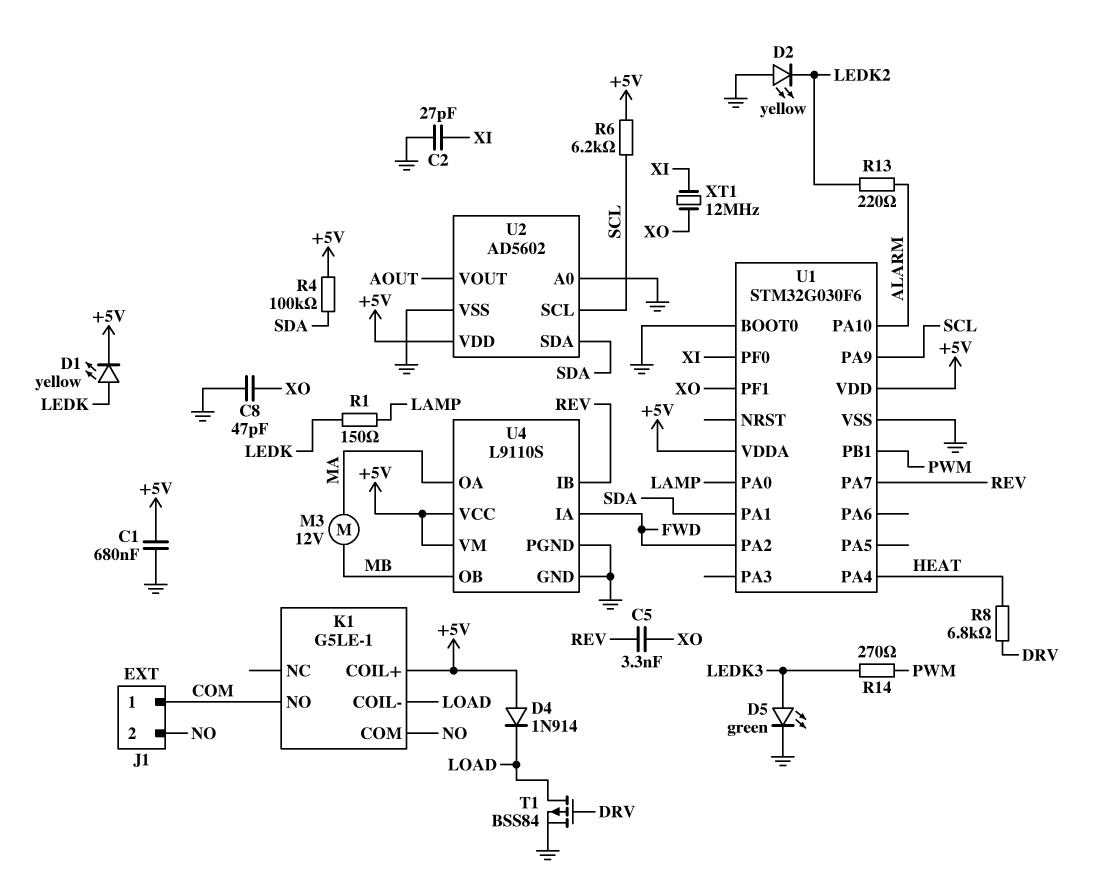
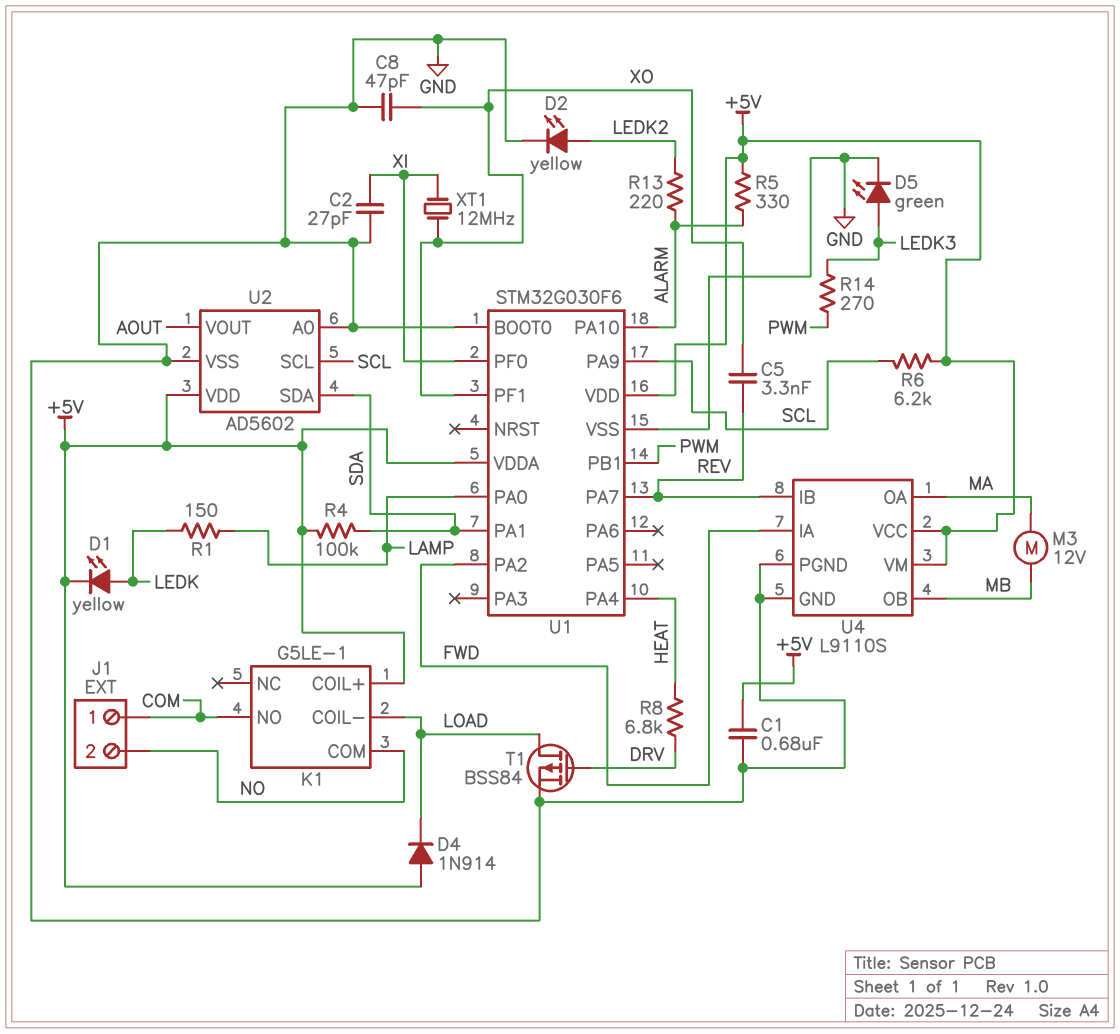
D2: LED yellow (A GND, K LEDK2) -> LED yellow (A LEDK2, K GND)
R5: none -> 330 (+5V, ALARM)

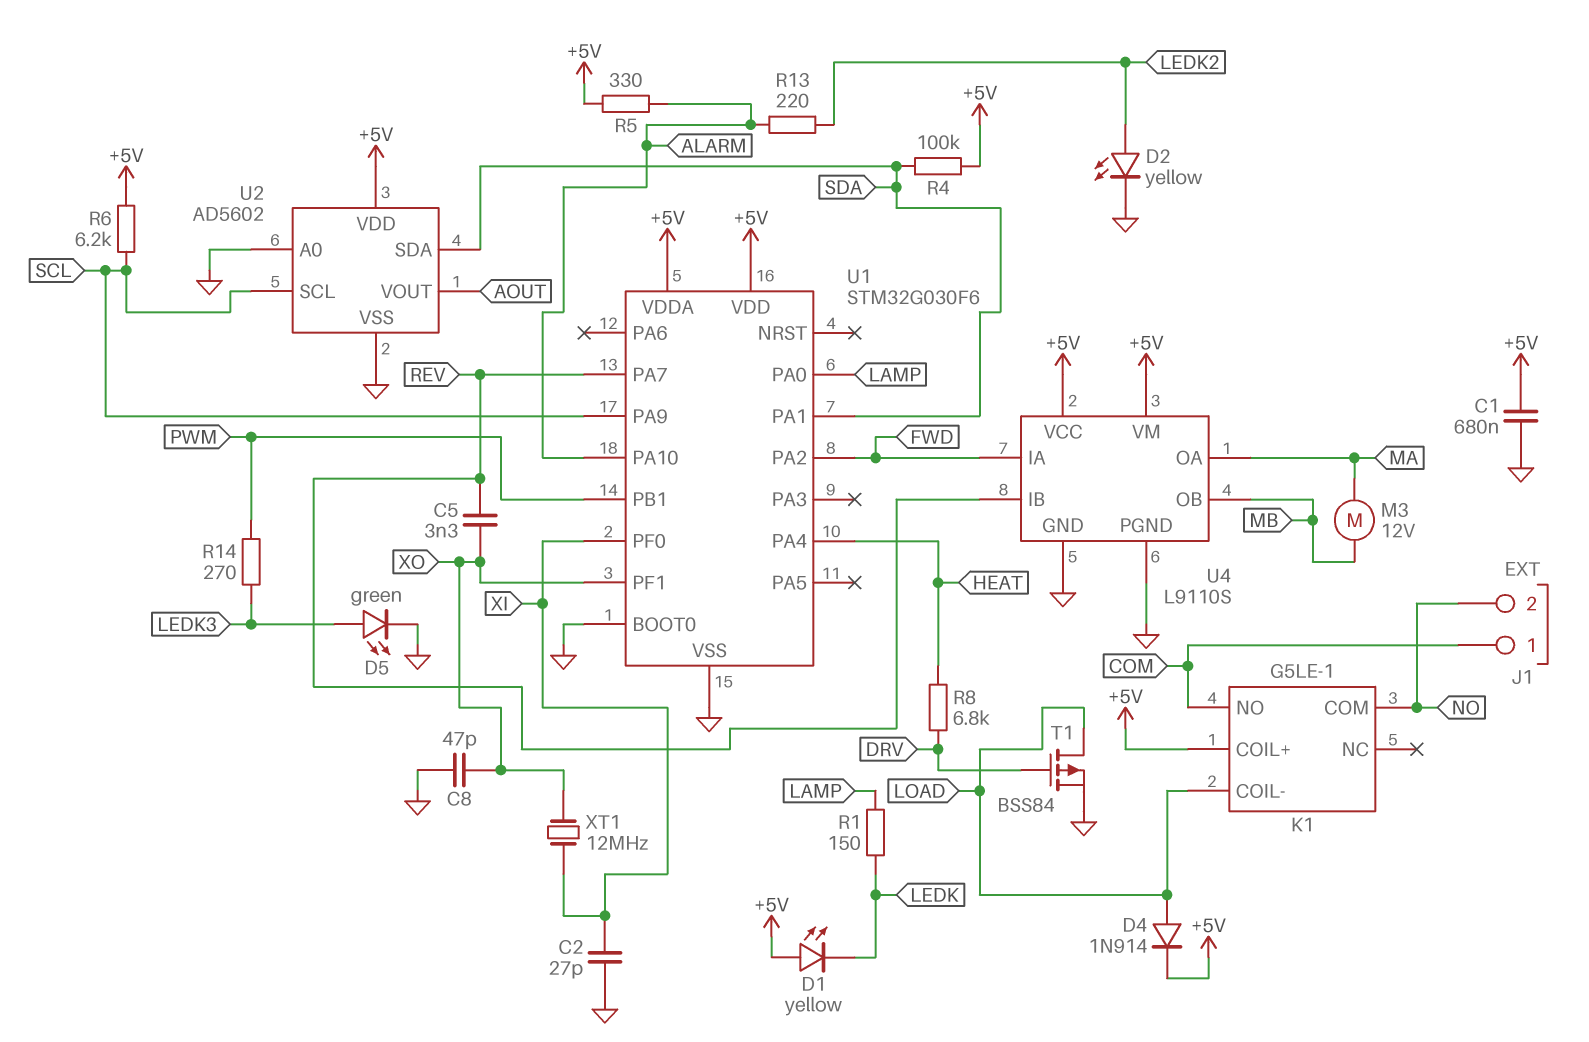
D1: LED yellow (A LEDK, K +5V) -> LED yellow (A +5V, K LEDK)
D4: diode 1N914 (A +5V, K LOAD) -> diode 1N914 (A LOAD, K +5V)

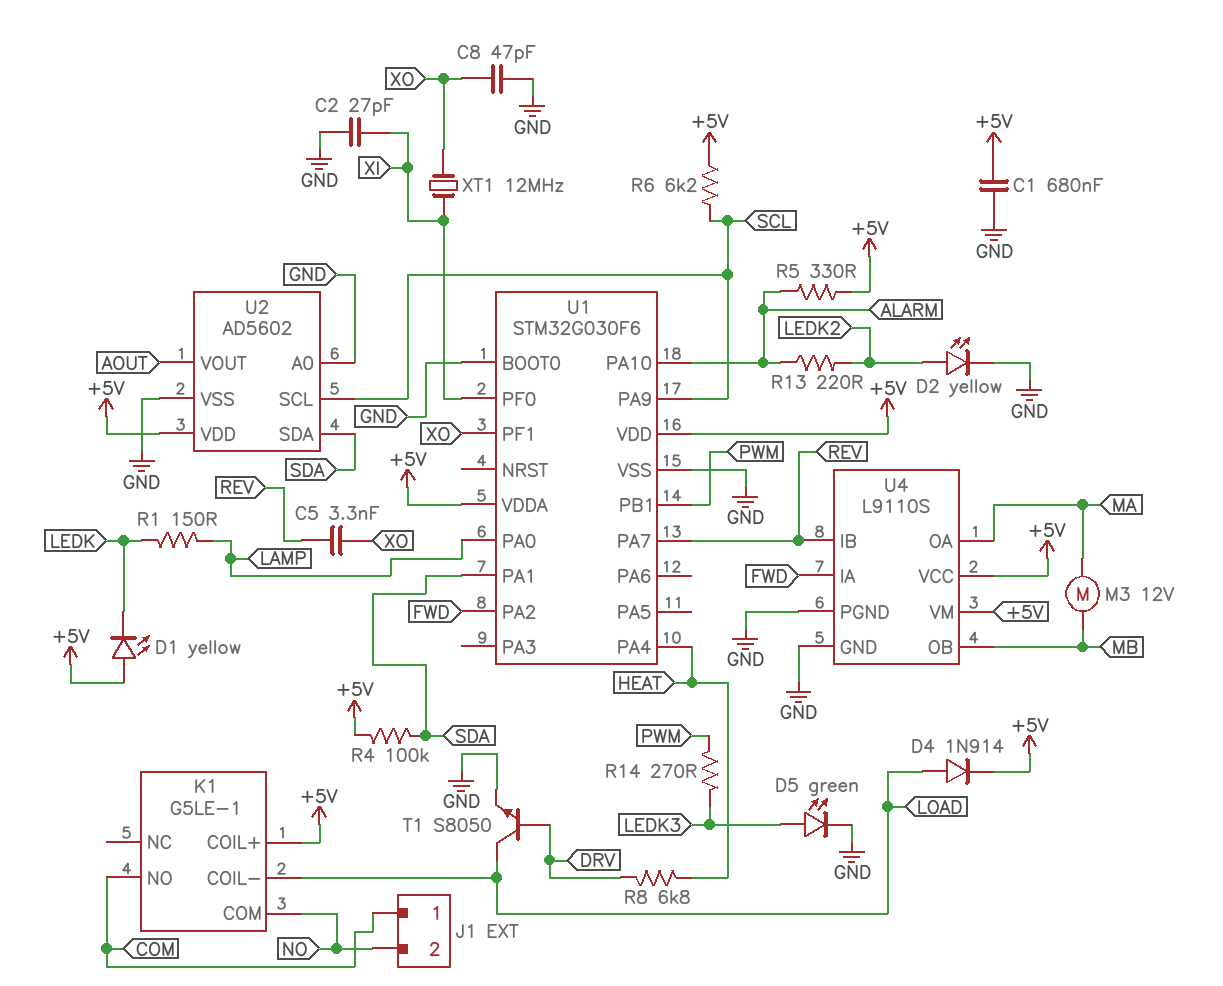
T1: PMOS BSS84 (G DRV, D LOAD, S GND) -> NPN S8050 (B DRV, C LOAD, E GND)

